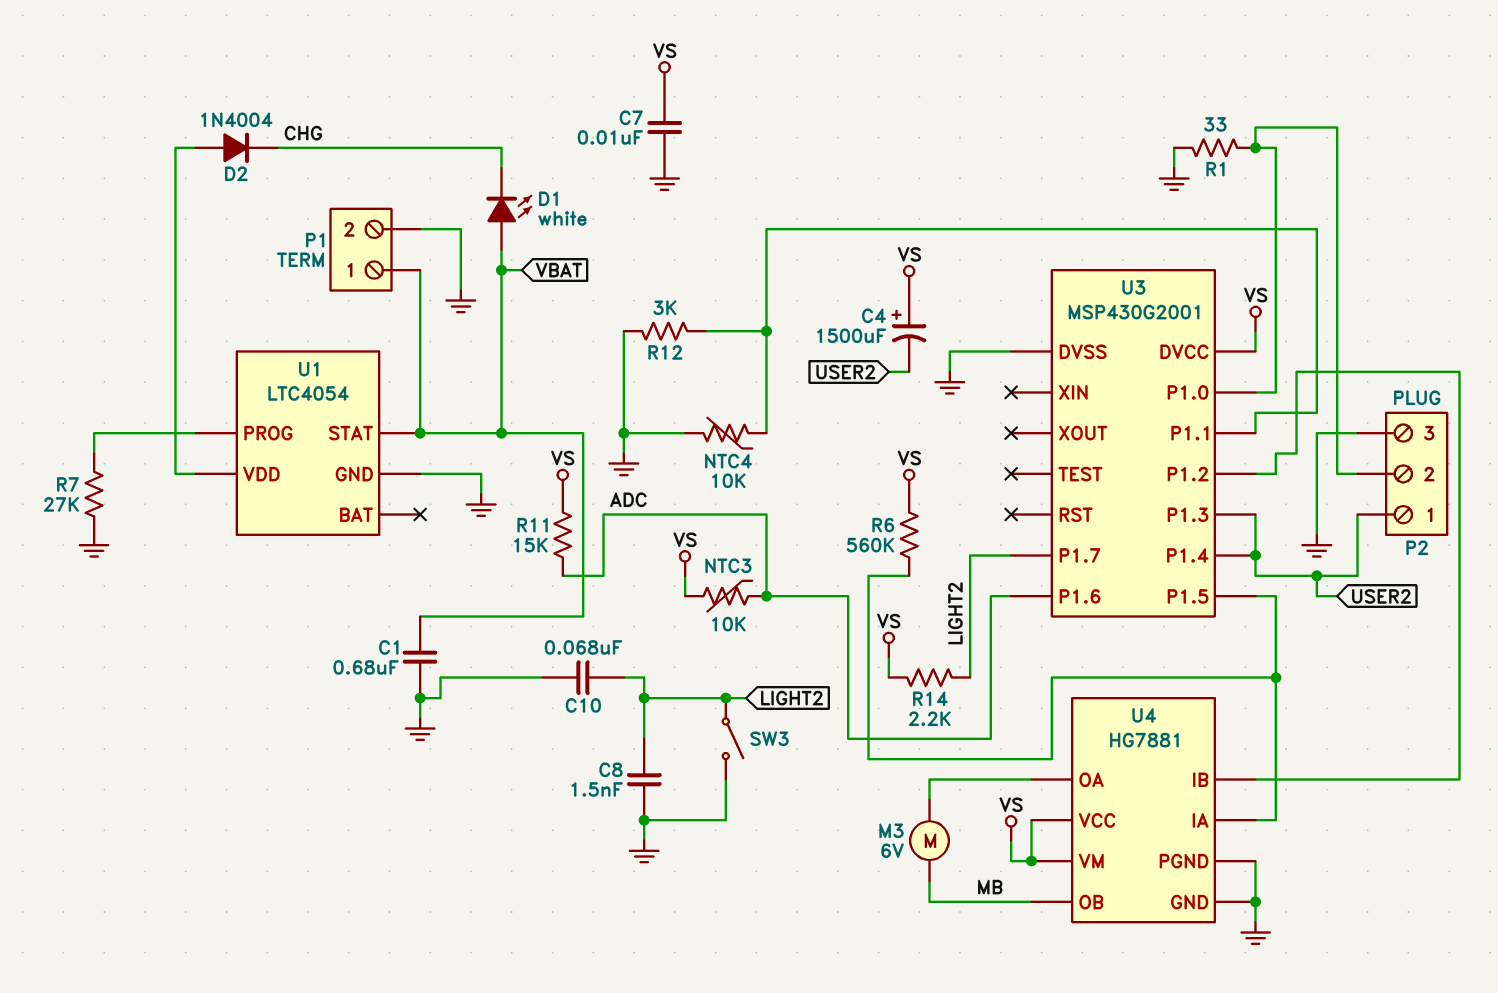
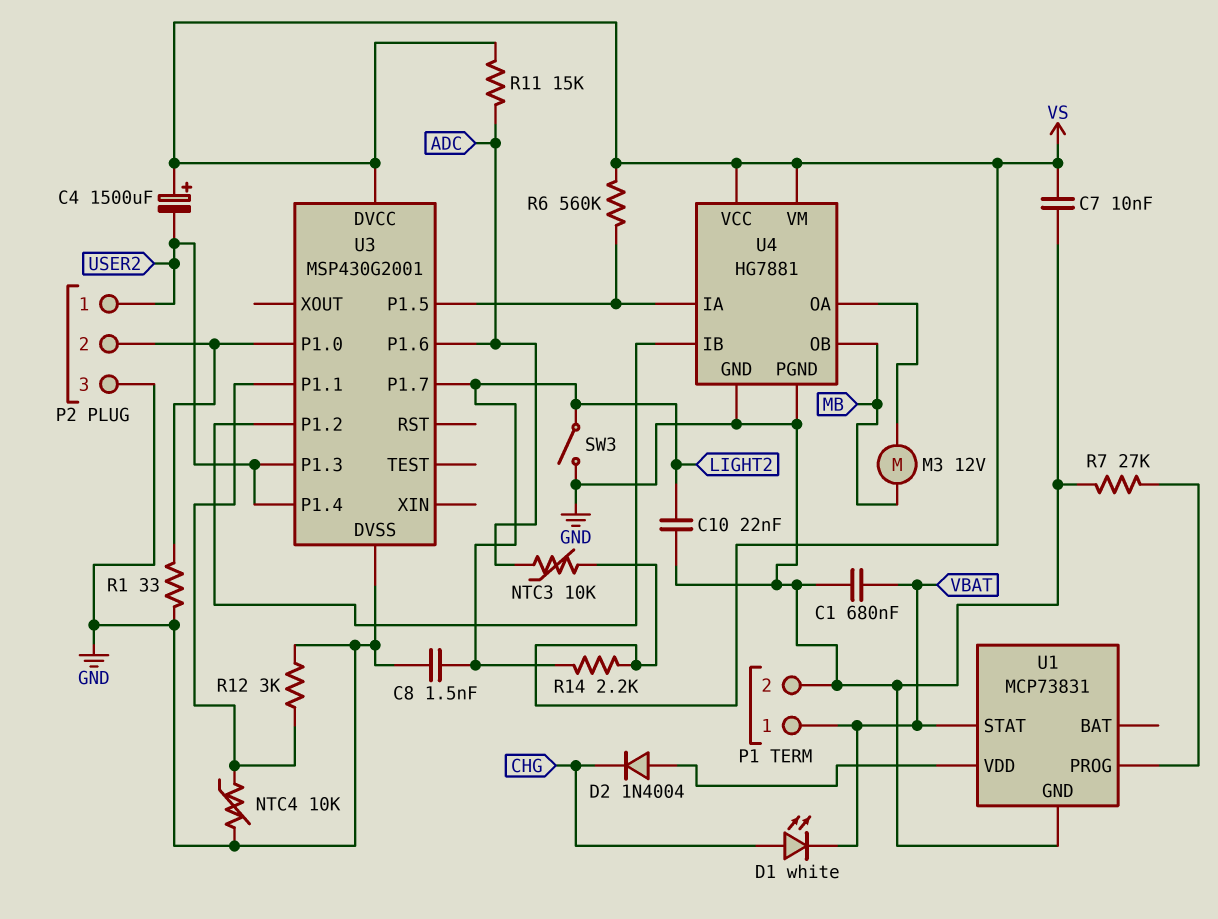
C10: 68nF (GND, LIGHT2) -> 22nF (GND, LIGHT2)
D1: LED white (A VBAT, K CHG) -> LED white (A CHG, K VBAT)
M3: motor 6V (MB, U4/OA) -> motor 12V (MB, U4/OA)
U1: LTC4054 -> MCP73831

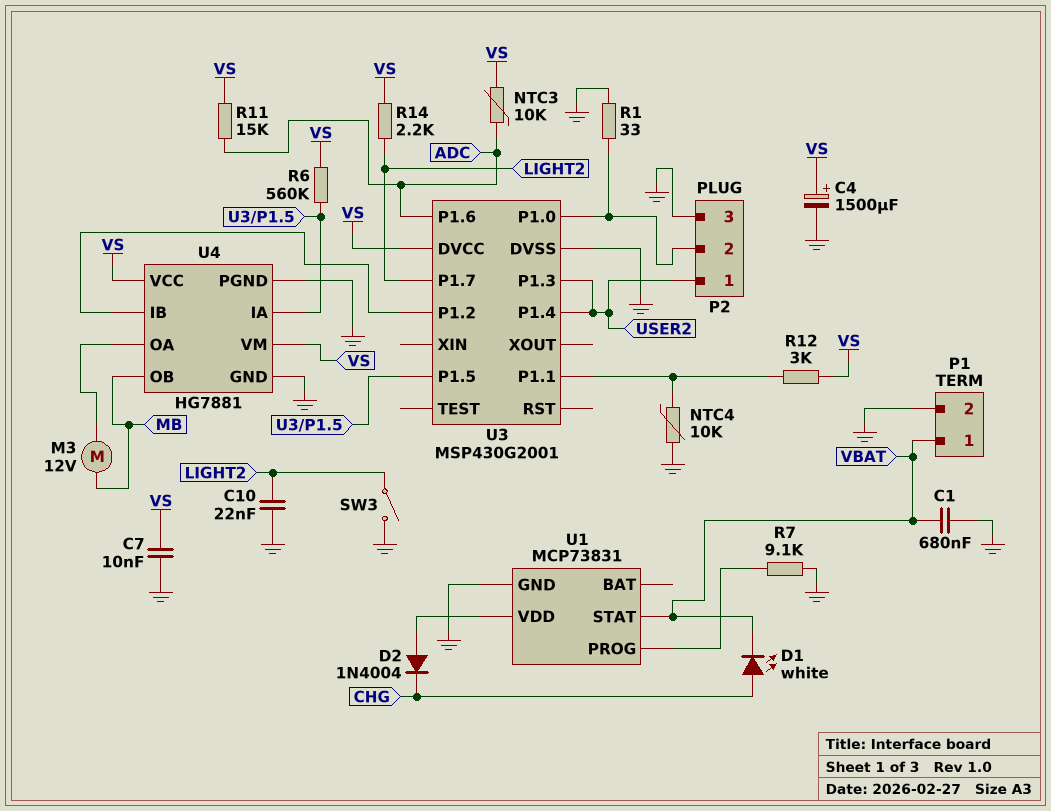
C4: 1500uF (plus VS, minus USER2) -> 1500uF (plus VS, minus GND)
C8: 1.5nF (GND, LIGHT2) -> none
R7: 27k (GND, U1/PROG) -> 9.1k (GND, U1/PROG)
R12: 3k (GND, U3/P1.1) -> 3k (U3/P1.1, VS)

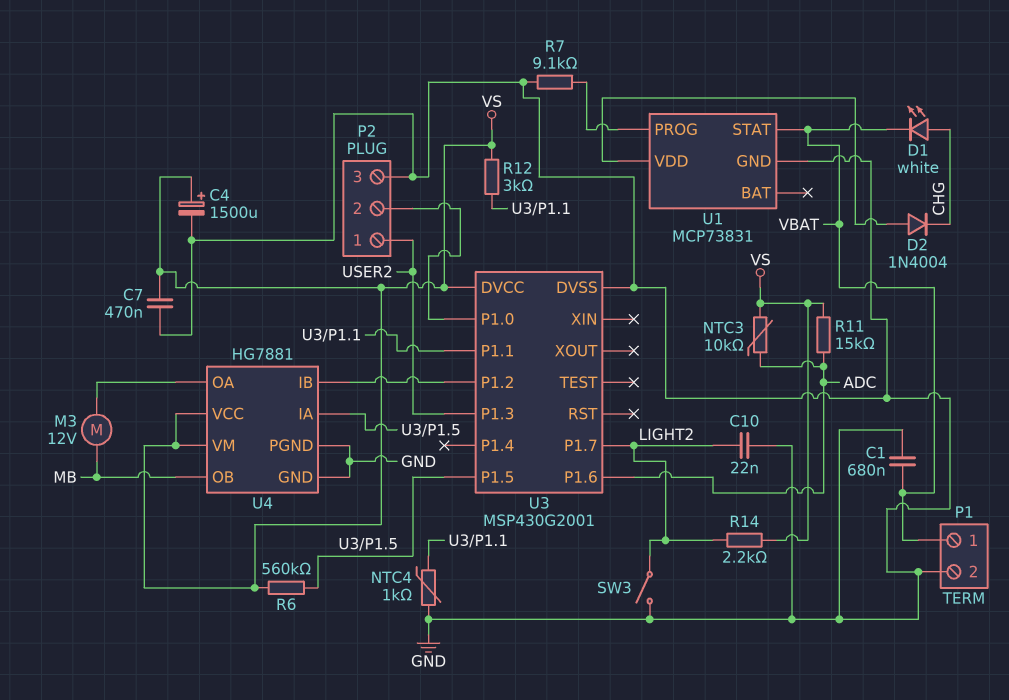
C7: 10nF (GND, VS) -> 470nF (GND, VS)
NTC4: 10k (GND, U3/P1.1) -> 1k (GND, U3/P1.1)
R1: 33 (GND, P2/2) -> none
U3 pin P1.4: USER2 -> none

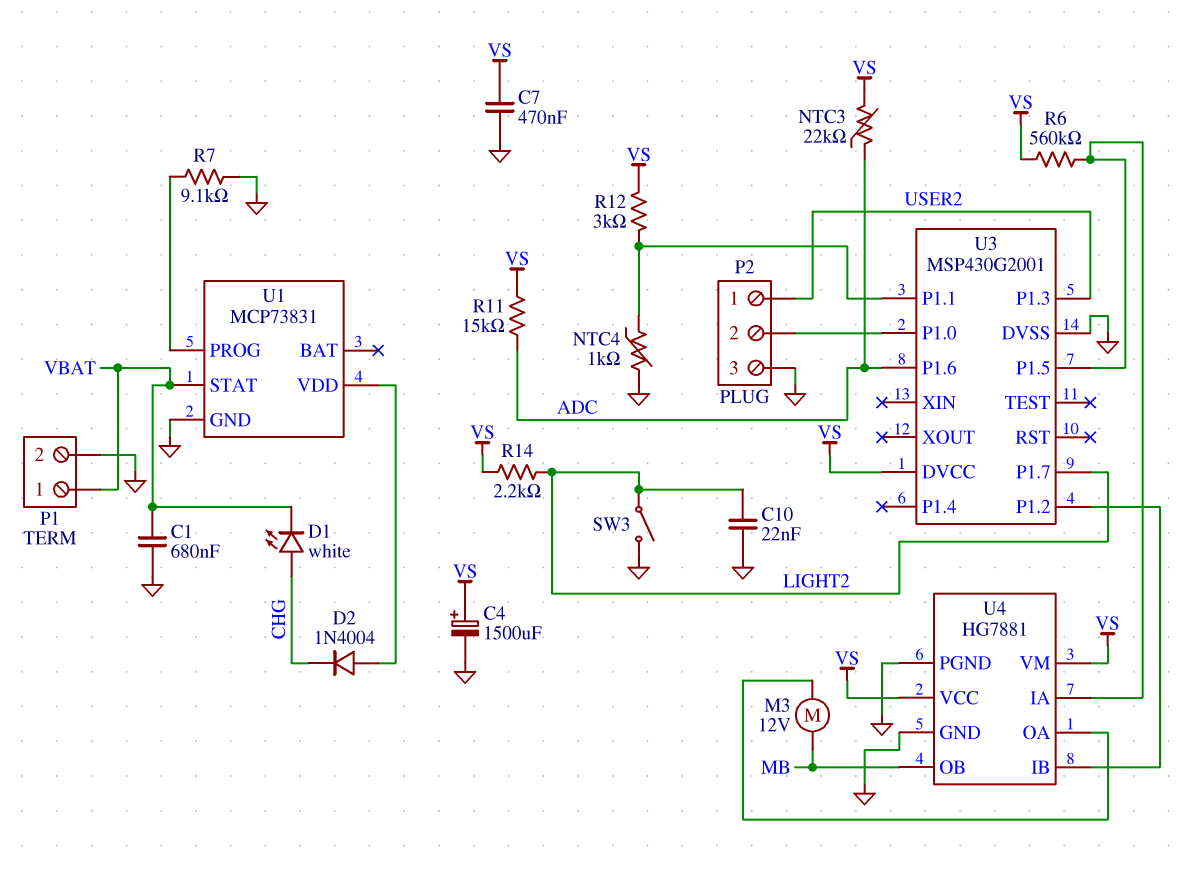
NTC3: 10k (ADC, VS) -> 22k (ADC, VS)

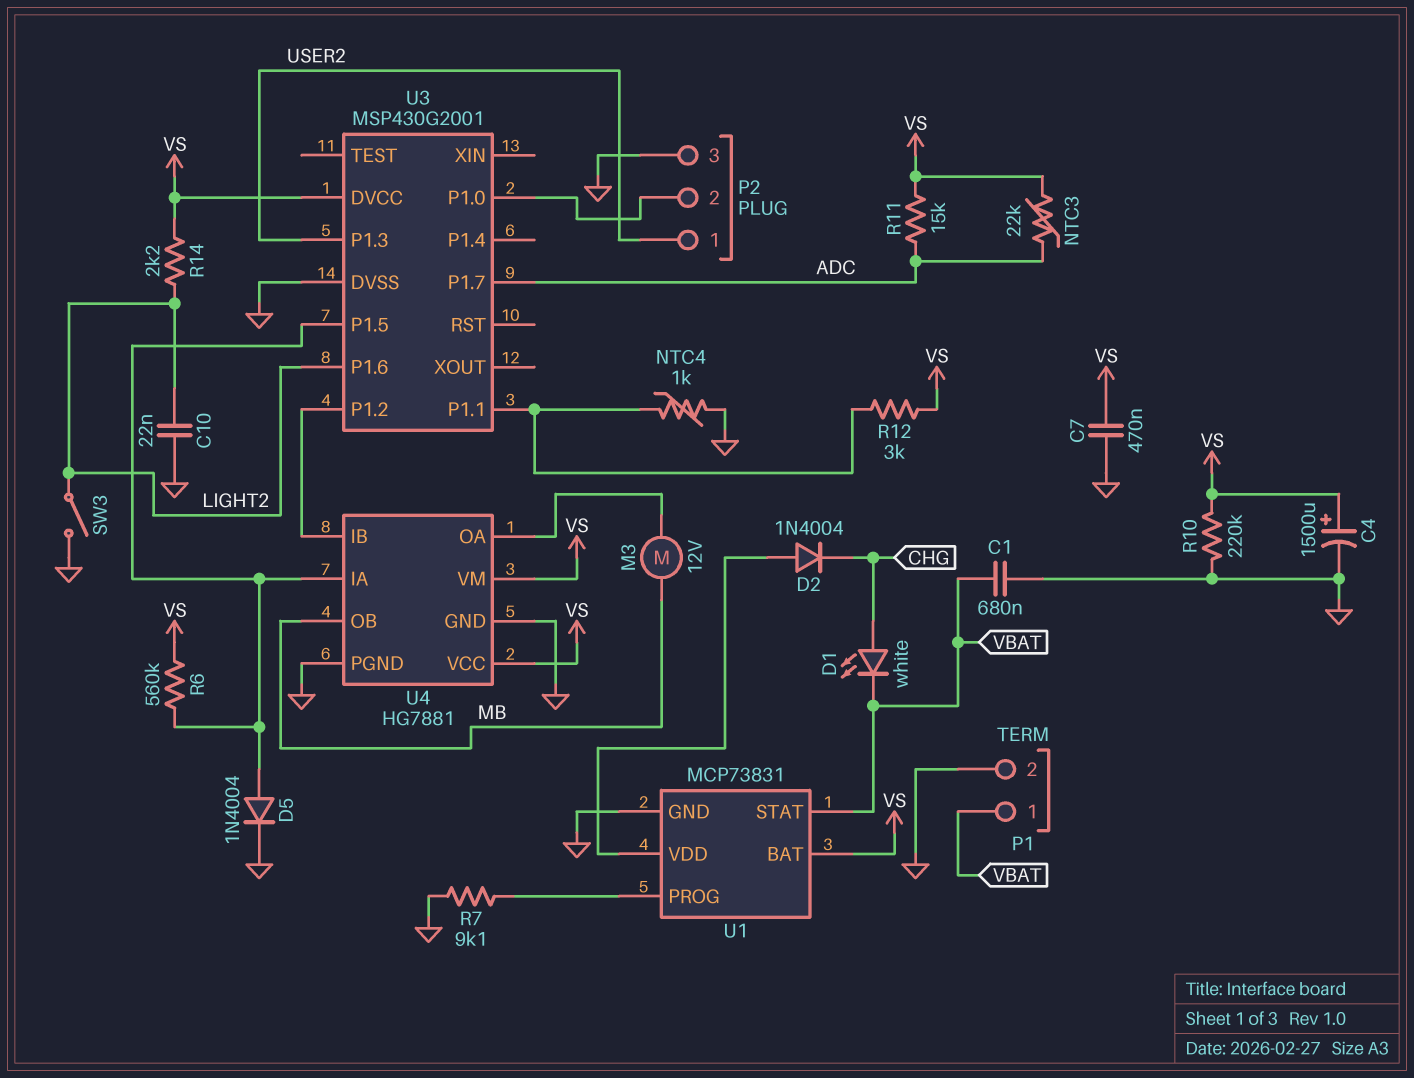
D5: none -> diode 1N4004 (A U3/P1.5, K GND)
R10: none -> 220k (GND, VS)
U1 pin BAT: none -> VS
U3 pin P1.6: ADC -> LIGHT2
U3 pin P1.7: LIGHT2 -> ADC

